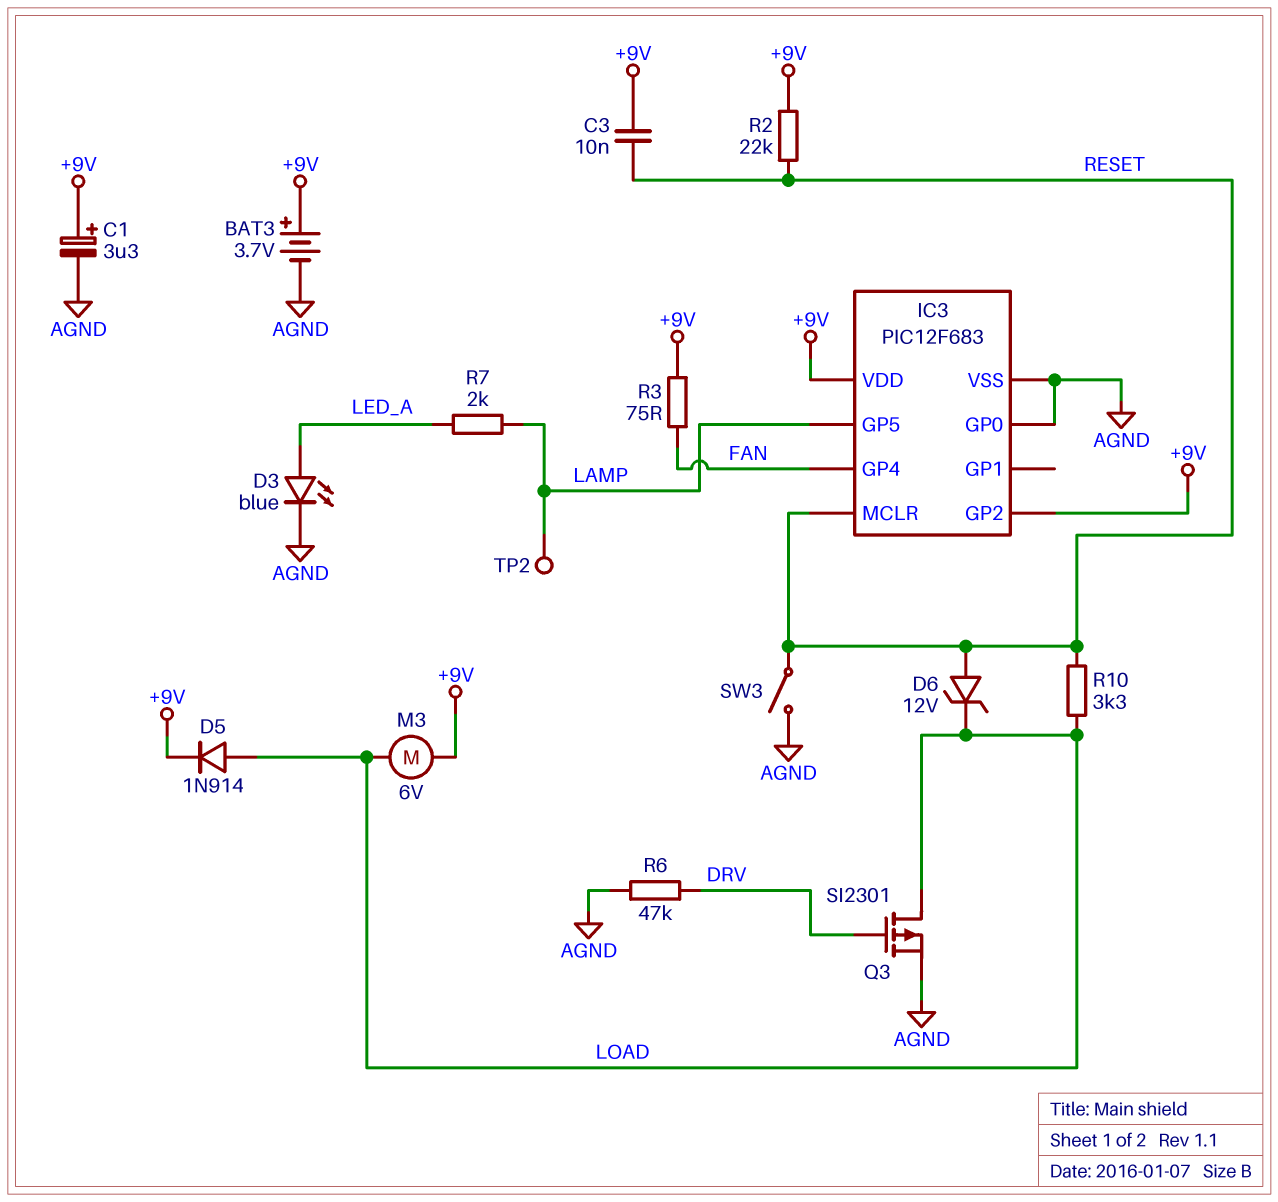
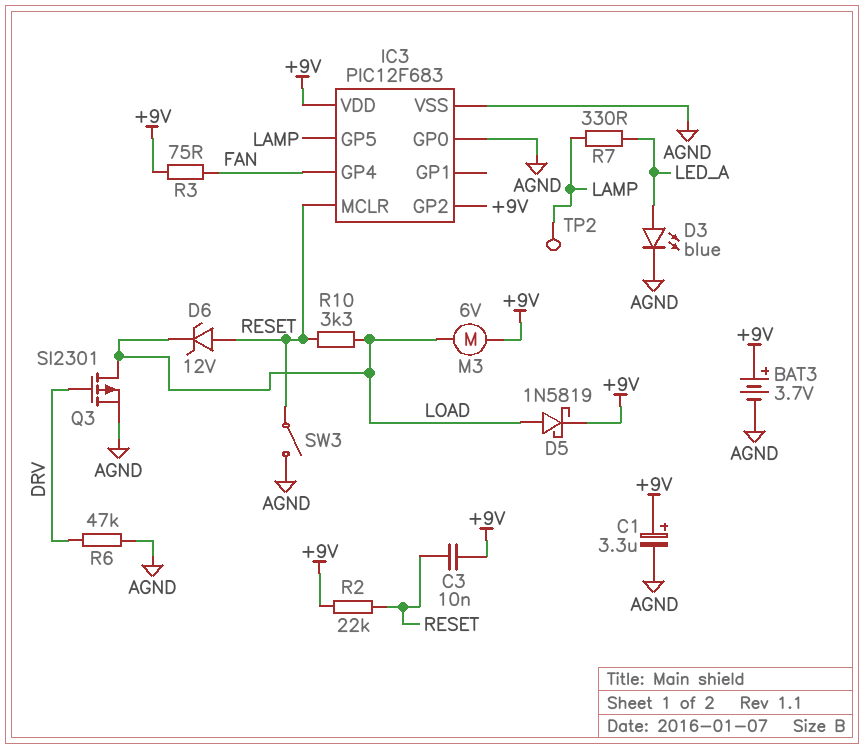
D5: diode 1N914 (A LOAD, K +9V) -> schottky 1N5819 (A LOAD, K +9V)
R7: 2k (LAMP, LED_A) -> 330 (LAMP, LED_A)

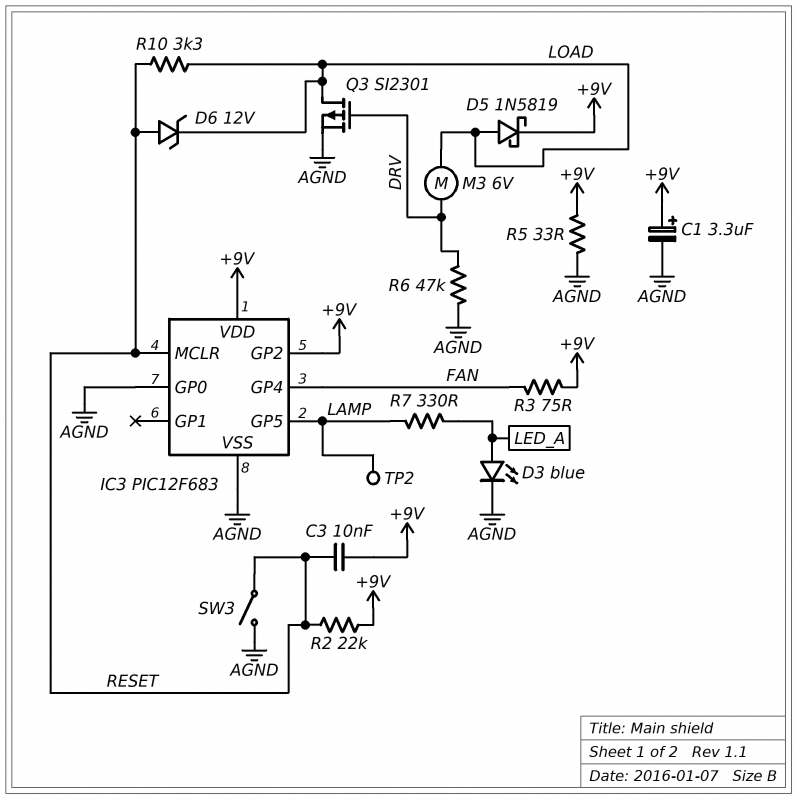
BAT3: 3.7V (plus +9V, minus AGND) -> none
M3: motor 6V (+9V, LOAD) -> motor 6V (DRV, LOAD)
R5: none -> 33 (+9V, AGND)

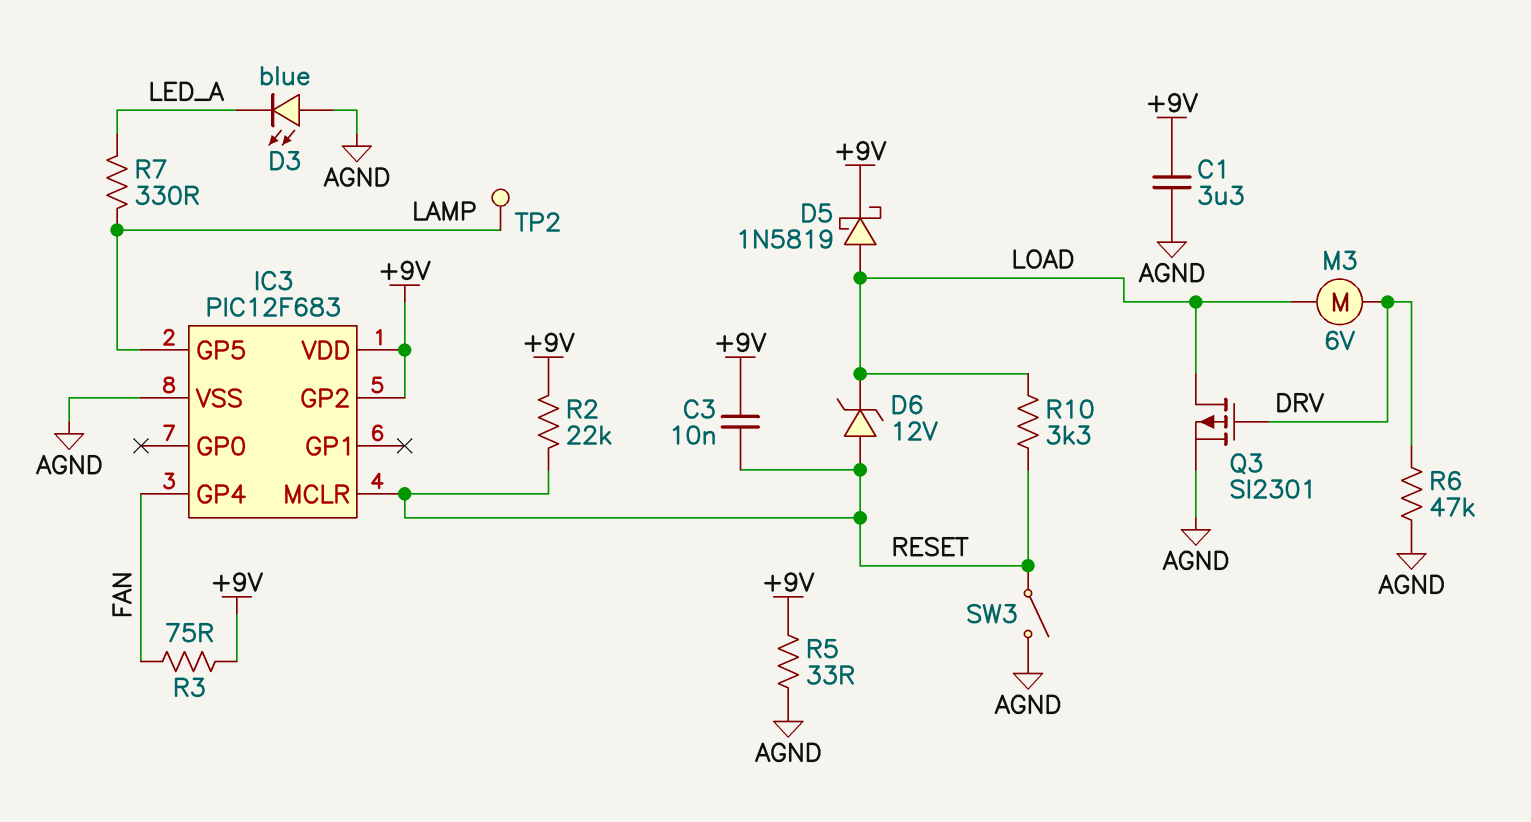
C1: 3.3uF (plus +9V, minus AGND) -> 3.3uF (+9V, AGND)
D3: LED blue (A LED_A, K AGND) -> LED blue (A AGND, K LED_A)
IC3 pin GP0: AGND -> none

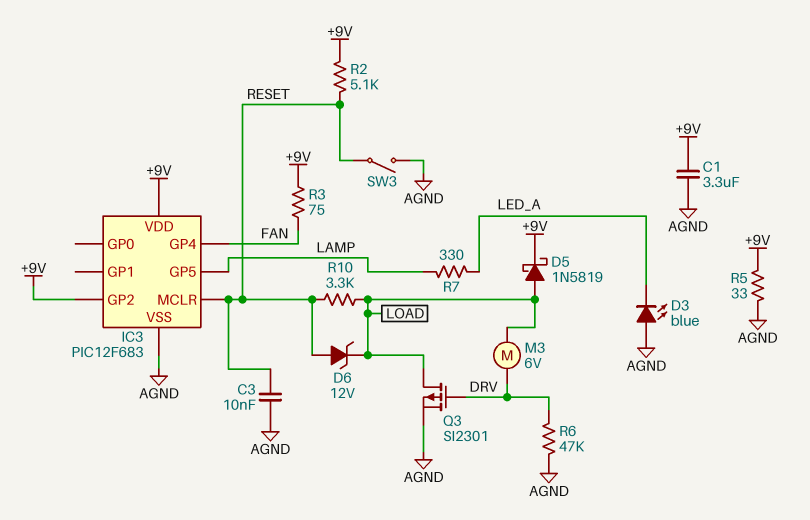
C3: 10nF (+9V, RESET) -> 10nF (AGND, RESET)
R2: 22k (+9V, RESET) -> 5.1k (+9V, RESET)
TP2: test point (LAMP) -> none

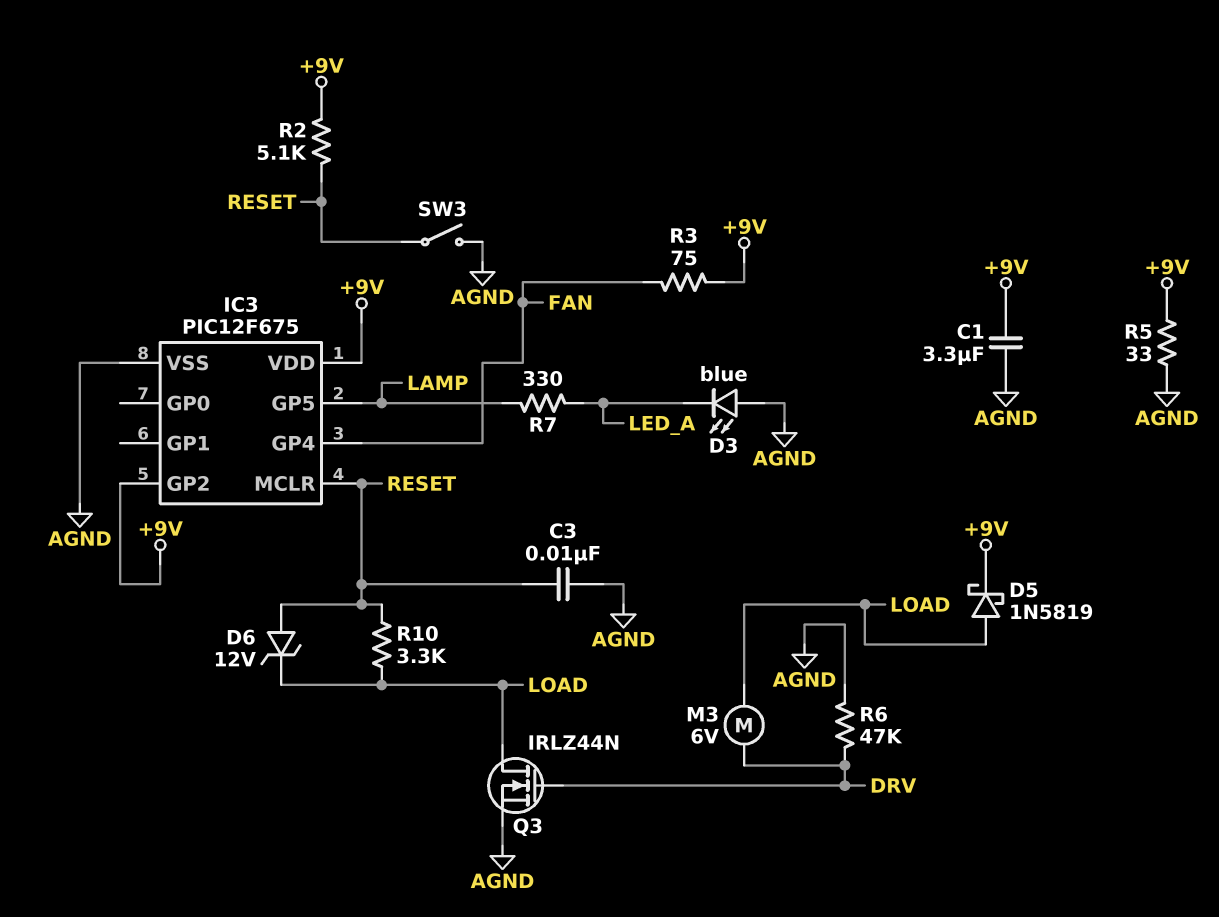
IC3: PIC12F683 -> PIC12F675
Q3: PMOS SI2301 (G DRV, D LOAD, S AGND) -> NMOS IRLZ44N (G DRV, D LOAD, S AGND)

